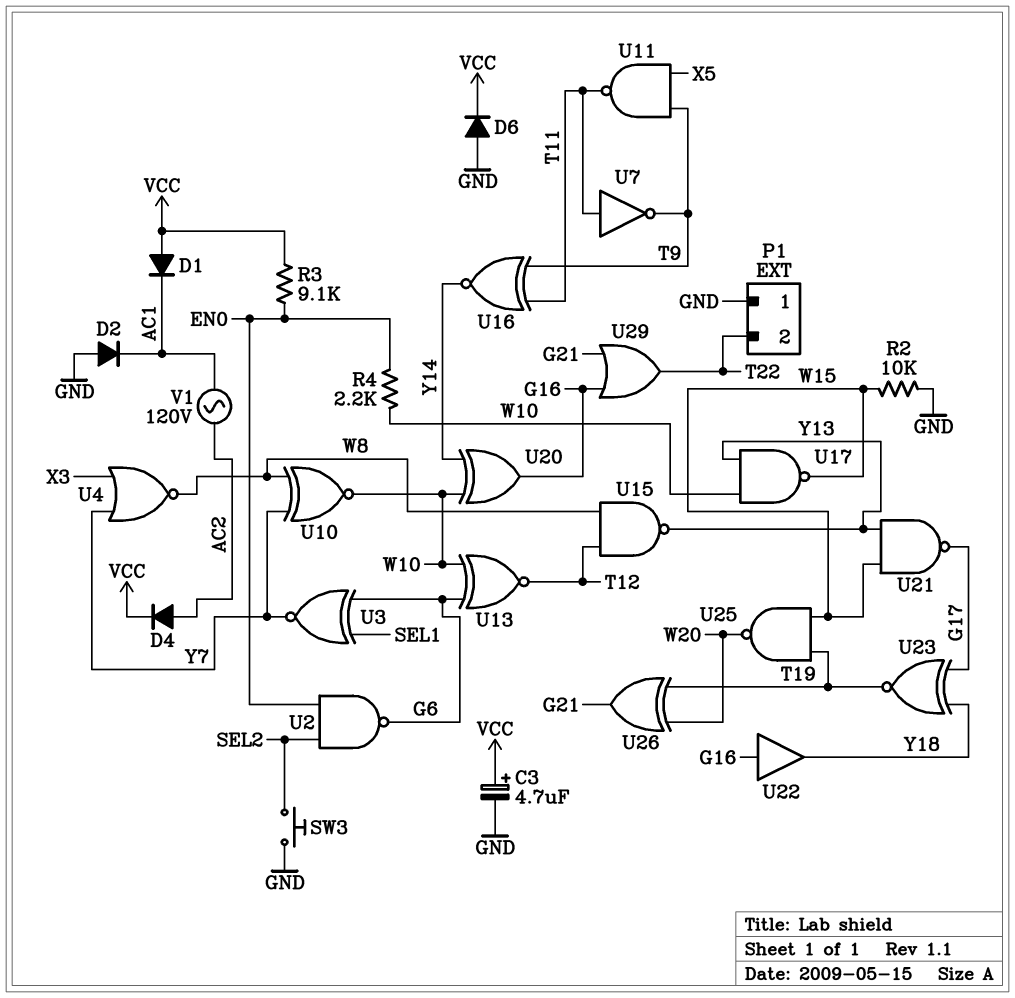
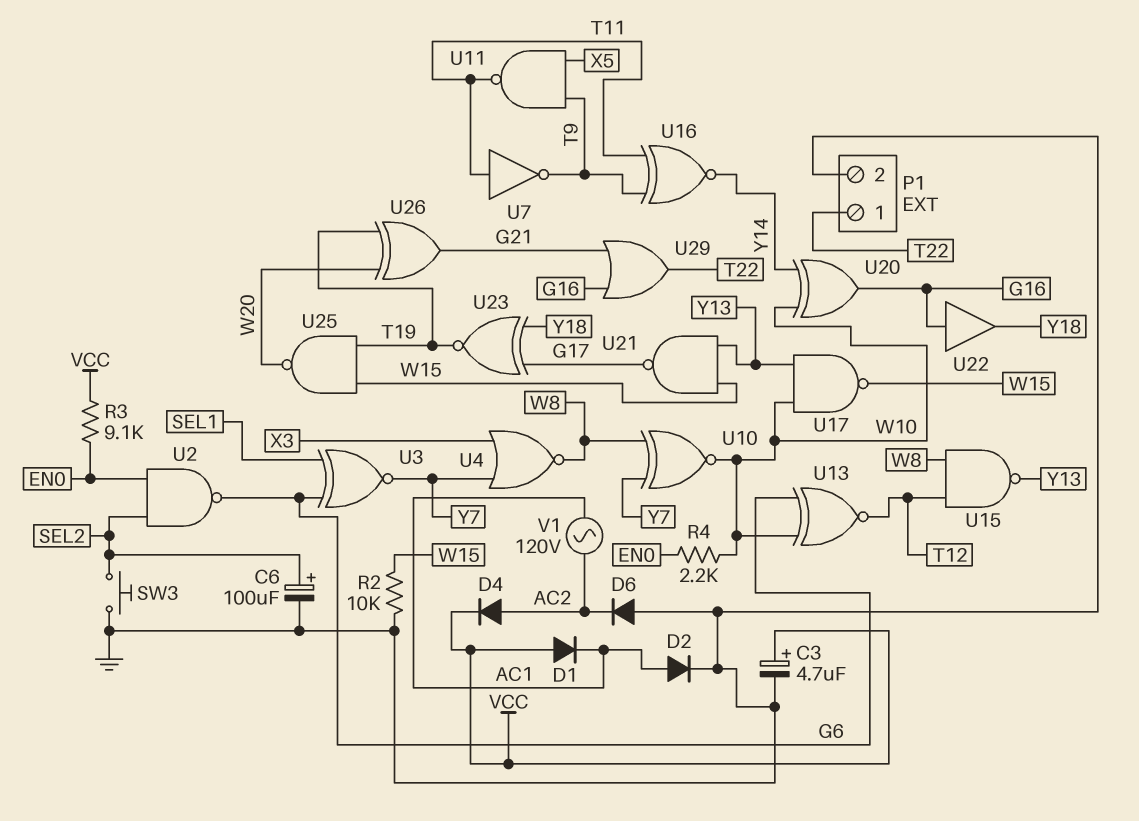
C6: none -> 100uF (plus SEL2, minus GND)
D2: diode (A GND, K AC1) -> diode (A AC1, K GND)
D6: diode (A GND, K VCC) -> diode (A GND, K AC2)
P1 pin 1: GND -> T22
P1 pin 2: T22 -> GND

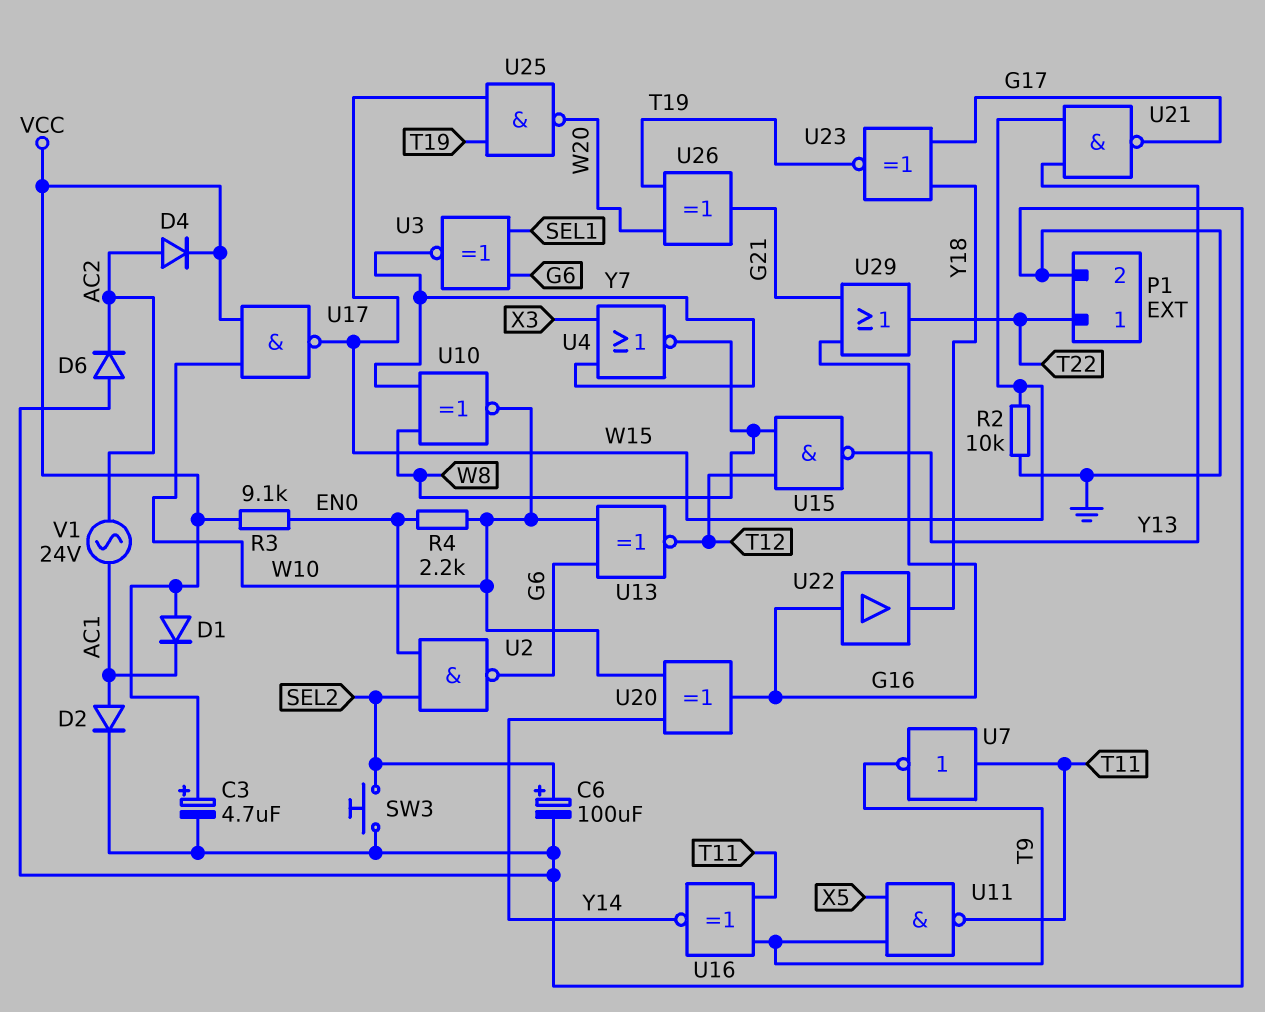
U17: NAND (in W10, in Y13, out W15) -> NAND (in VCC, in W10, out W15)
V1: AC 120V (AC1, AC2) -> AC 24V (AC1, AC2)

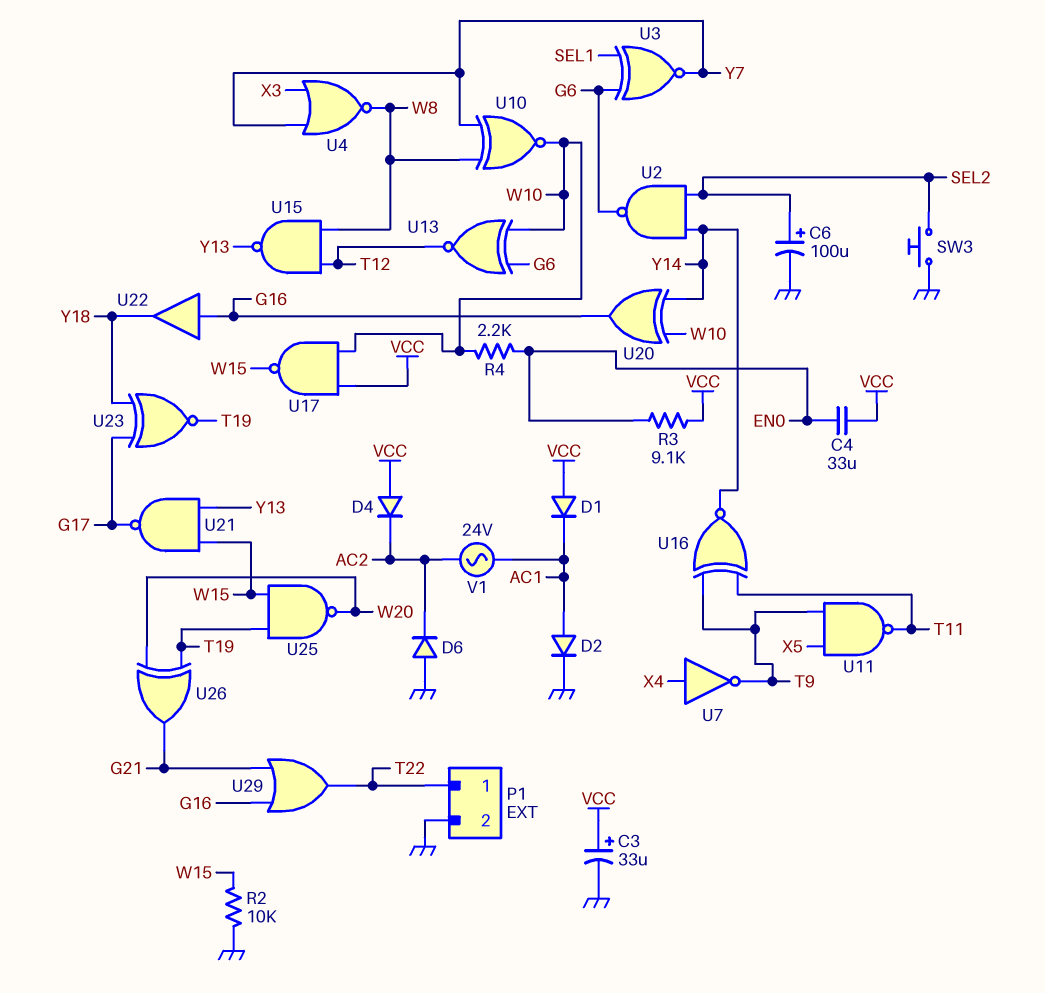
C3: 4.7uF (plus VCC, minus GND) -> 33uF (plus VCC, minus GND)
C4: none -> 33uF (EN0, VCC)
D4: diode (A AC2, K VCC) -> diode (A VCC, K AC2)
U2: NAND (in EN0, in SEL2, out G6) -> NAND (in SEL2, in Y14, out G6)
U7: NOT (in T11, out T9) -> NOT (in X4, out T9)

